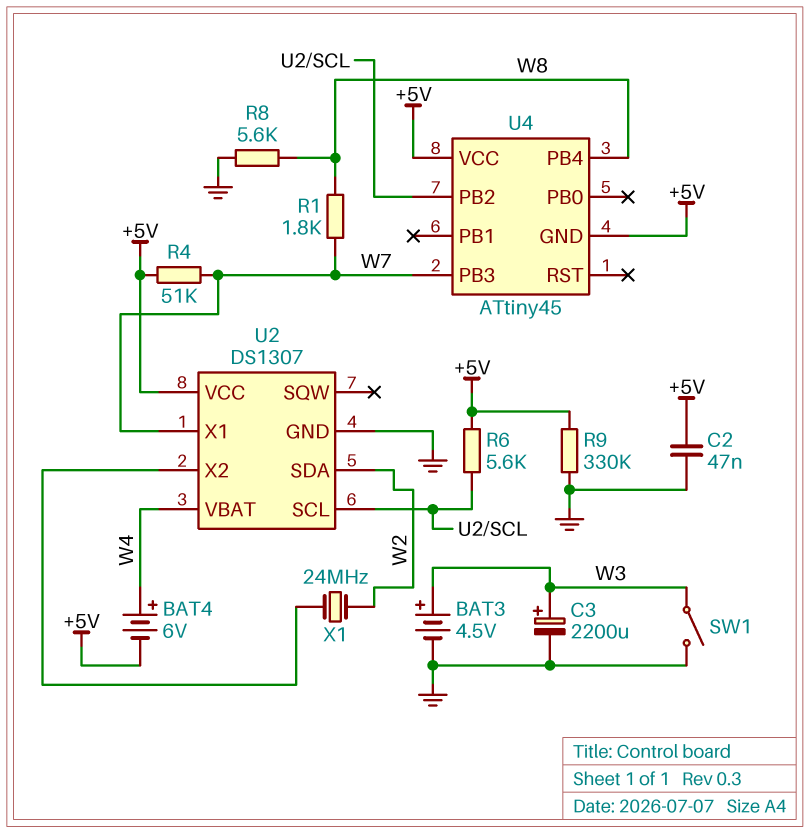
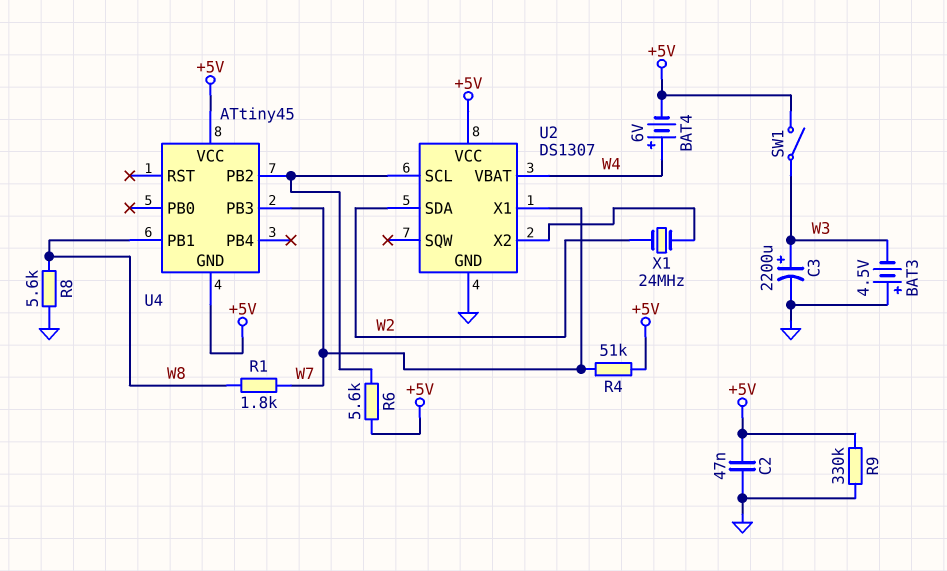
BAT3: 4.5V (plus W3, minus GND) -> 4.5V (plus GND, minus W3)
SW1: switch (GND, W3) -> switch (+5V, W3)
U4 pin PB1: none -> W8
U4 pin PB4: W8 -> none

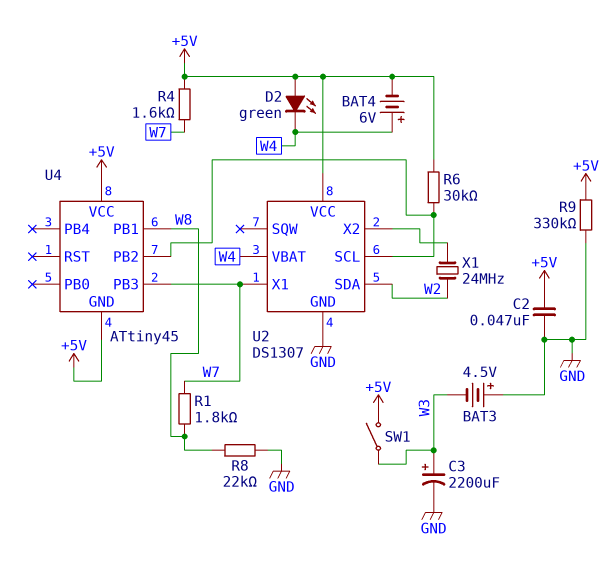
D2: none -> LED green (A +5V, K W4)
R4: 51k (+5V, W7) -> 1.6k (+5V, W7)
R6: 5.6k (+5V, U2/SCL) -> 30k (+5V, U2/SCL)
R8: 5.6k (GND, W8) -> 22k (GND, W8)

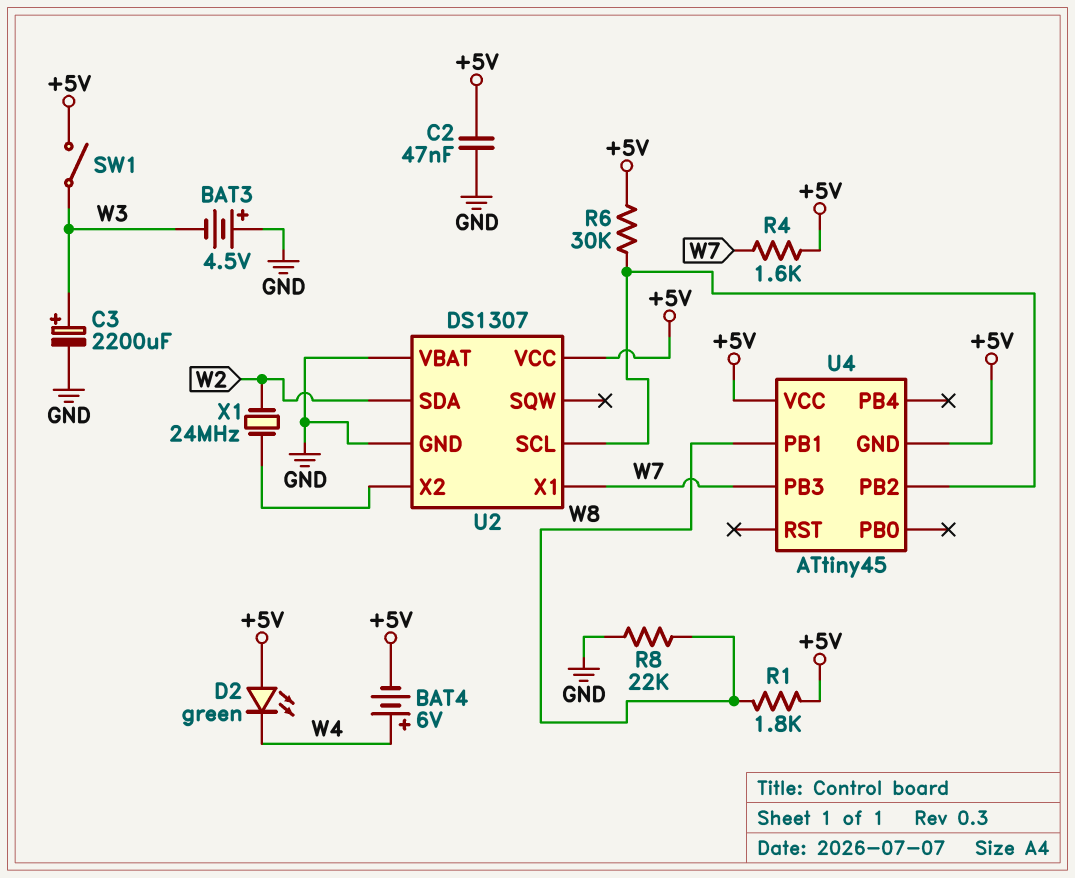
R1: 1.8k (W7, W8) -> 1.8k (+5V, W8)
R9: 330k (+5V, GND) -> none
U2 pin VBAT: W4 -> GND

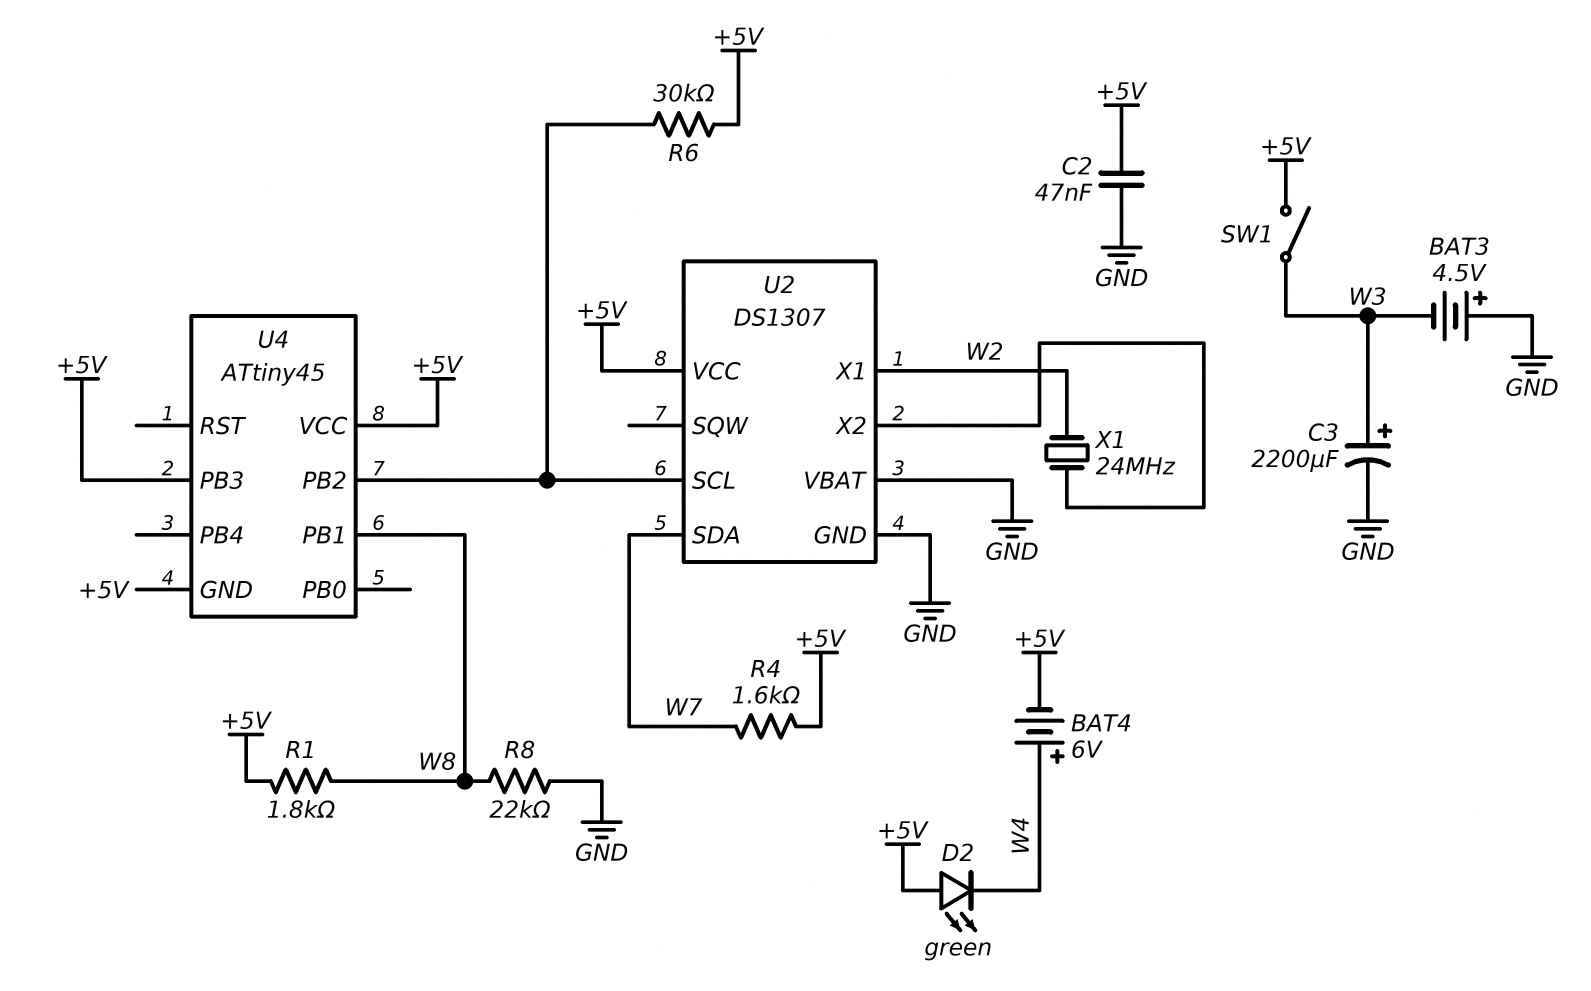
U2 pin SDA: W2 -> W7
U2 pin X1: W7 -> W2
U4 pin PB3: W7 -> +5V

